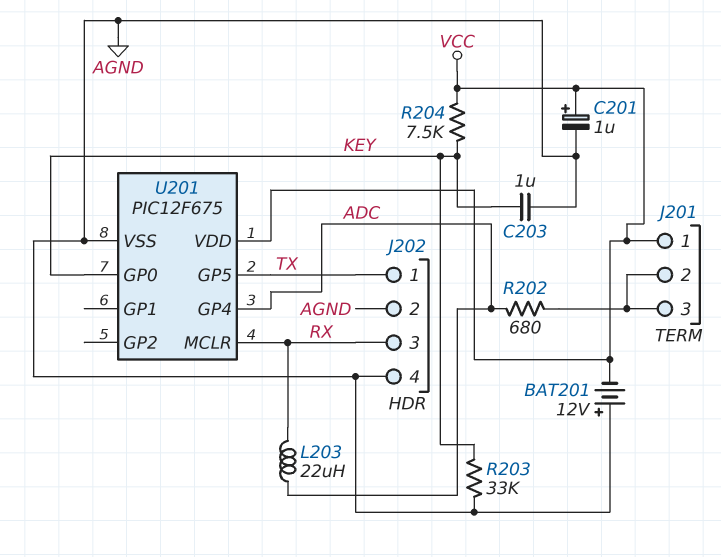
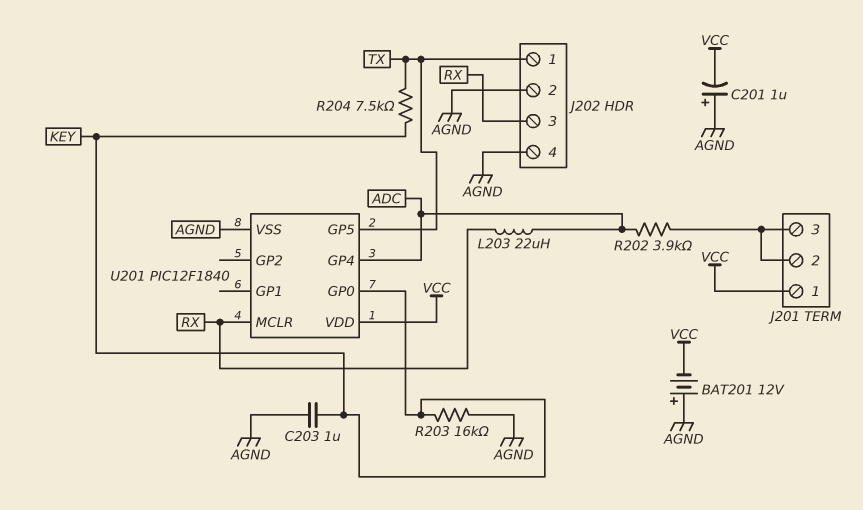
C201: 1uF (plus VCC, minus AGND) -> 1uF (plus AGND, minus VCC)
R202: 680 (ADC, J201/2) -> 3.9k (ADC, J201/2)
R203: 33k (AGND, KEY) -> 16k (AGND, KEY)
R204: 7.5k (KEY, VCC) -> 7.5k (KEY, TX)
U201: PIC12F675 -> PIC12F1840

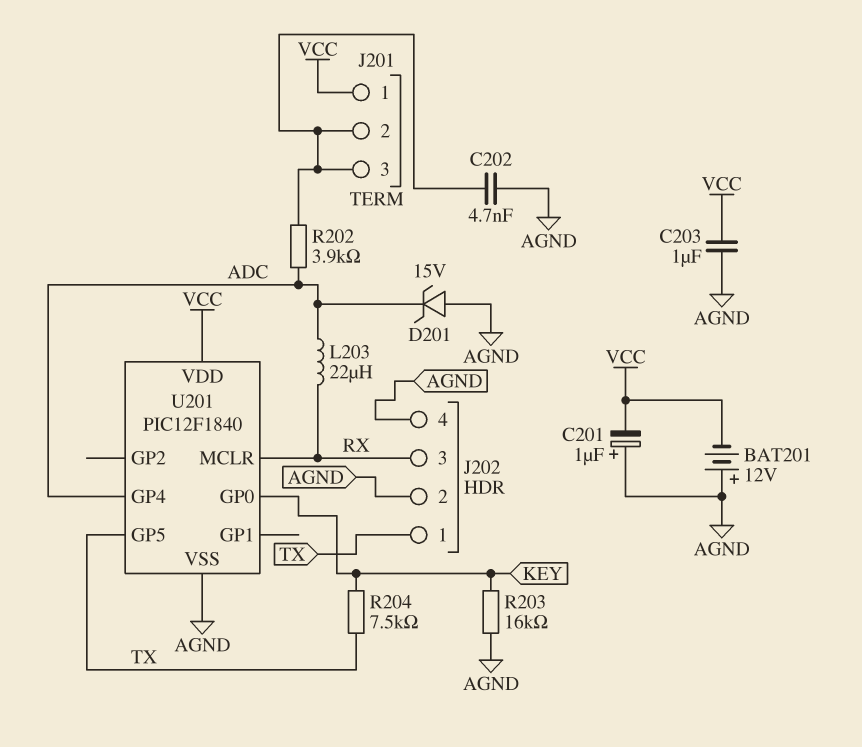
C202: none -> 4.7nF (AGND, J201/2)
C203: 1uF (AGND, KEY) -> 1uF (AGND, VCC)
D201: none -> zener 15V (A AGND, K ADC)

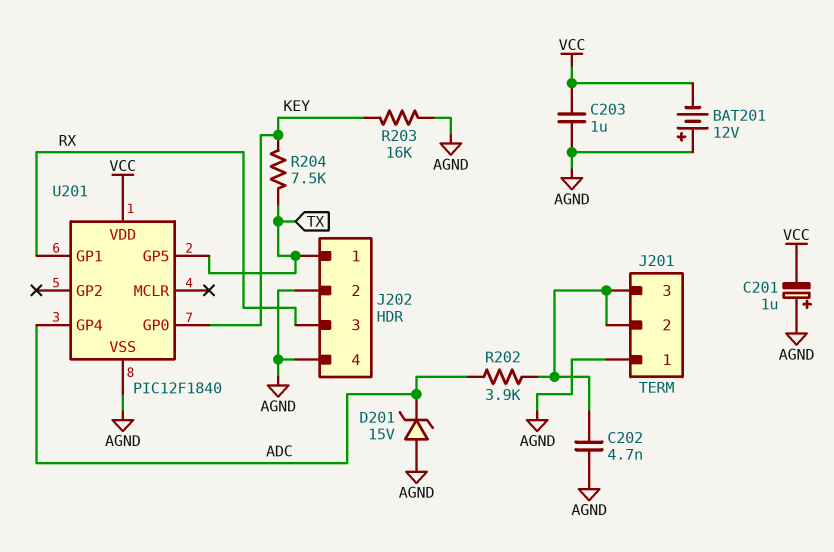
J201 pin 1: VCC -> AGND
L203: 22uH (ADC, RX) -> none
U201 pin GP1: none -> RX
U201 pin MCLR: RX -> none

